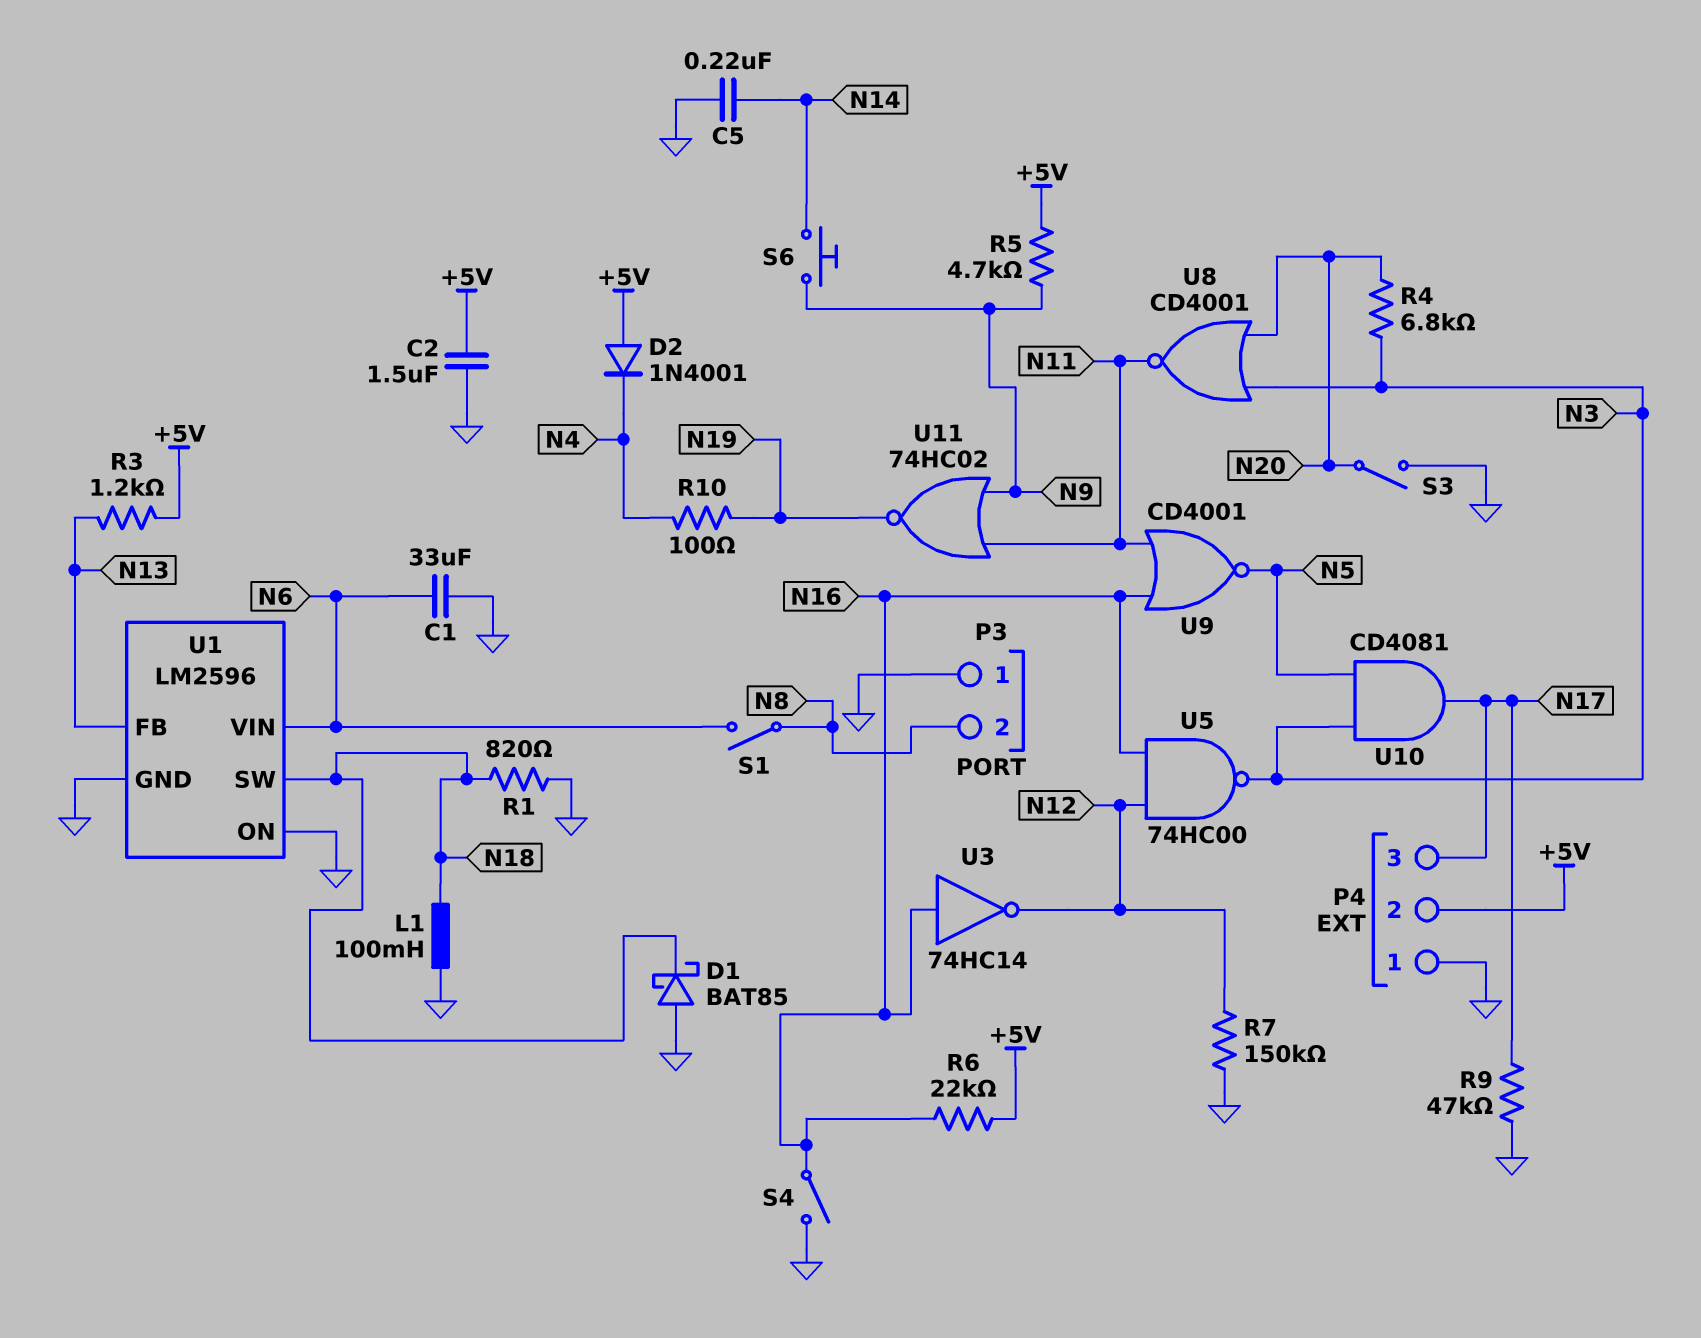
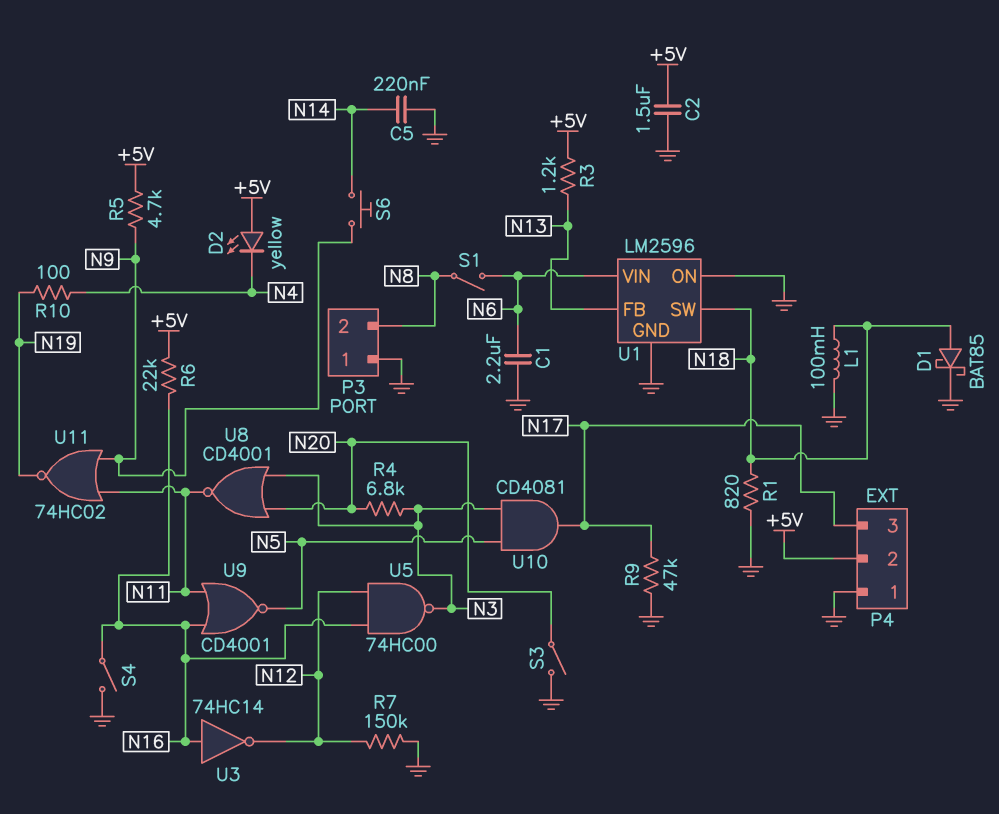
C1: 33uF (GND, N6) -> 2.2uF (GND, N6)
D1: schottky BAT85 (A GND, K N18) -> schottky BAT85 (A N18, K GND)
D2: diode 1N4001 (A +5V, K N4) -> LED yellow (A +5V, K N4)

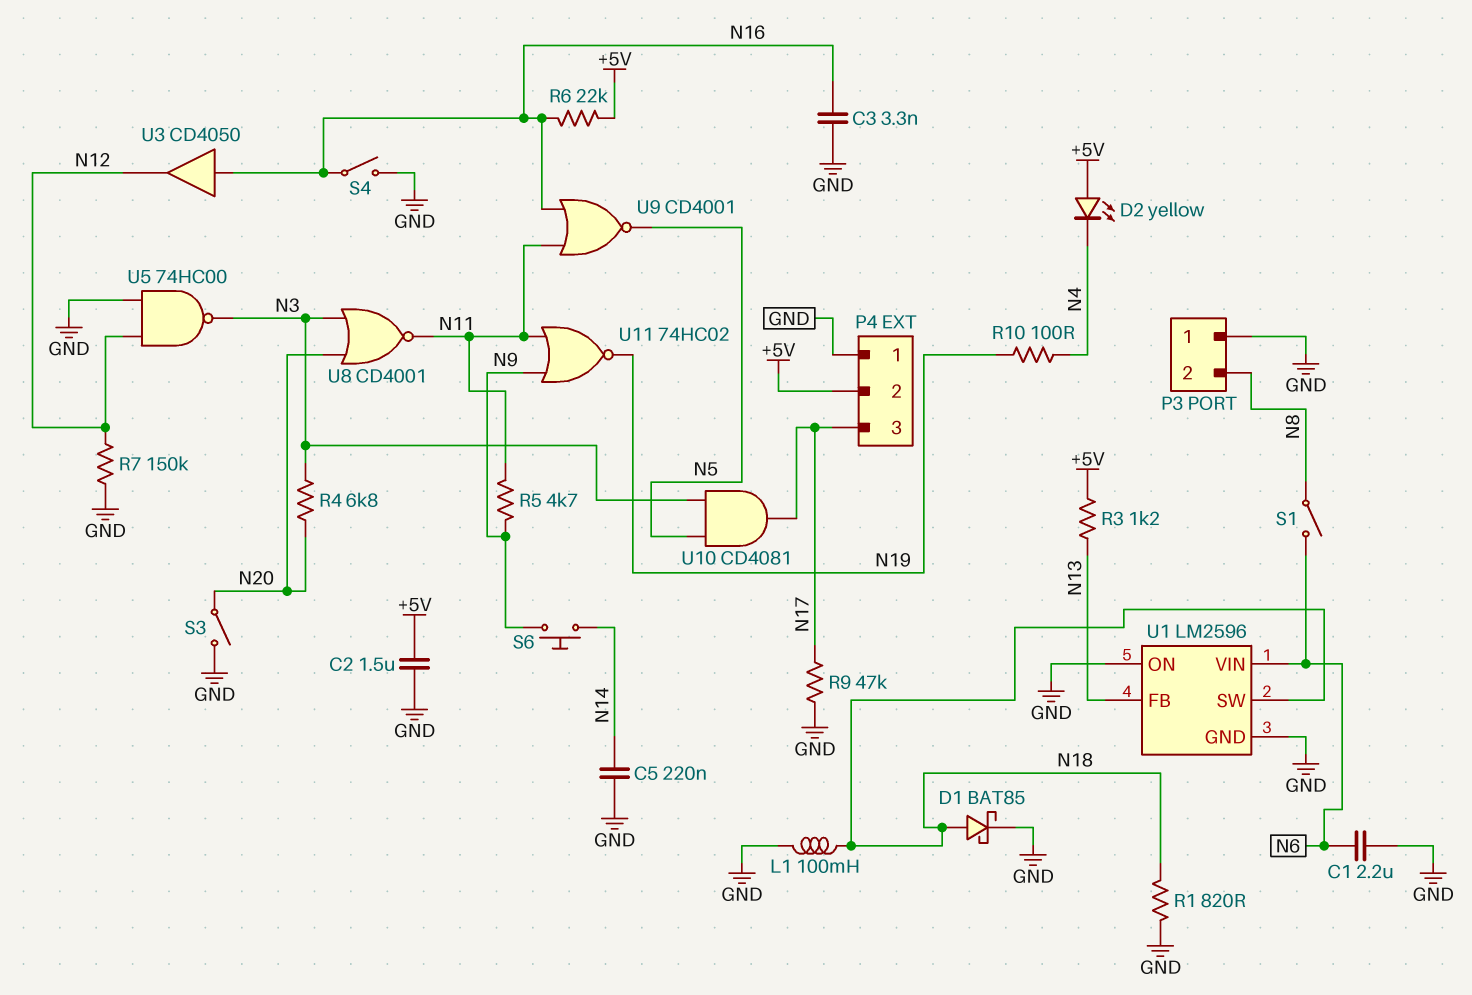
C3: none -> 3.3nF (GND, N16)
R5: 4.7k (+5V, N9) -> 4.7k (N9, N11)
U3: NOT 74HC14 (in N16, out N12) -> buffer CD4050 (in N16, out N12)
U5: NAND 74HC00 (in N12, in N16, out N3) -> NAND 74HC00 (in GND, in N12, out N3)

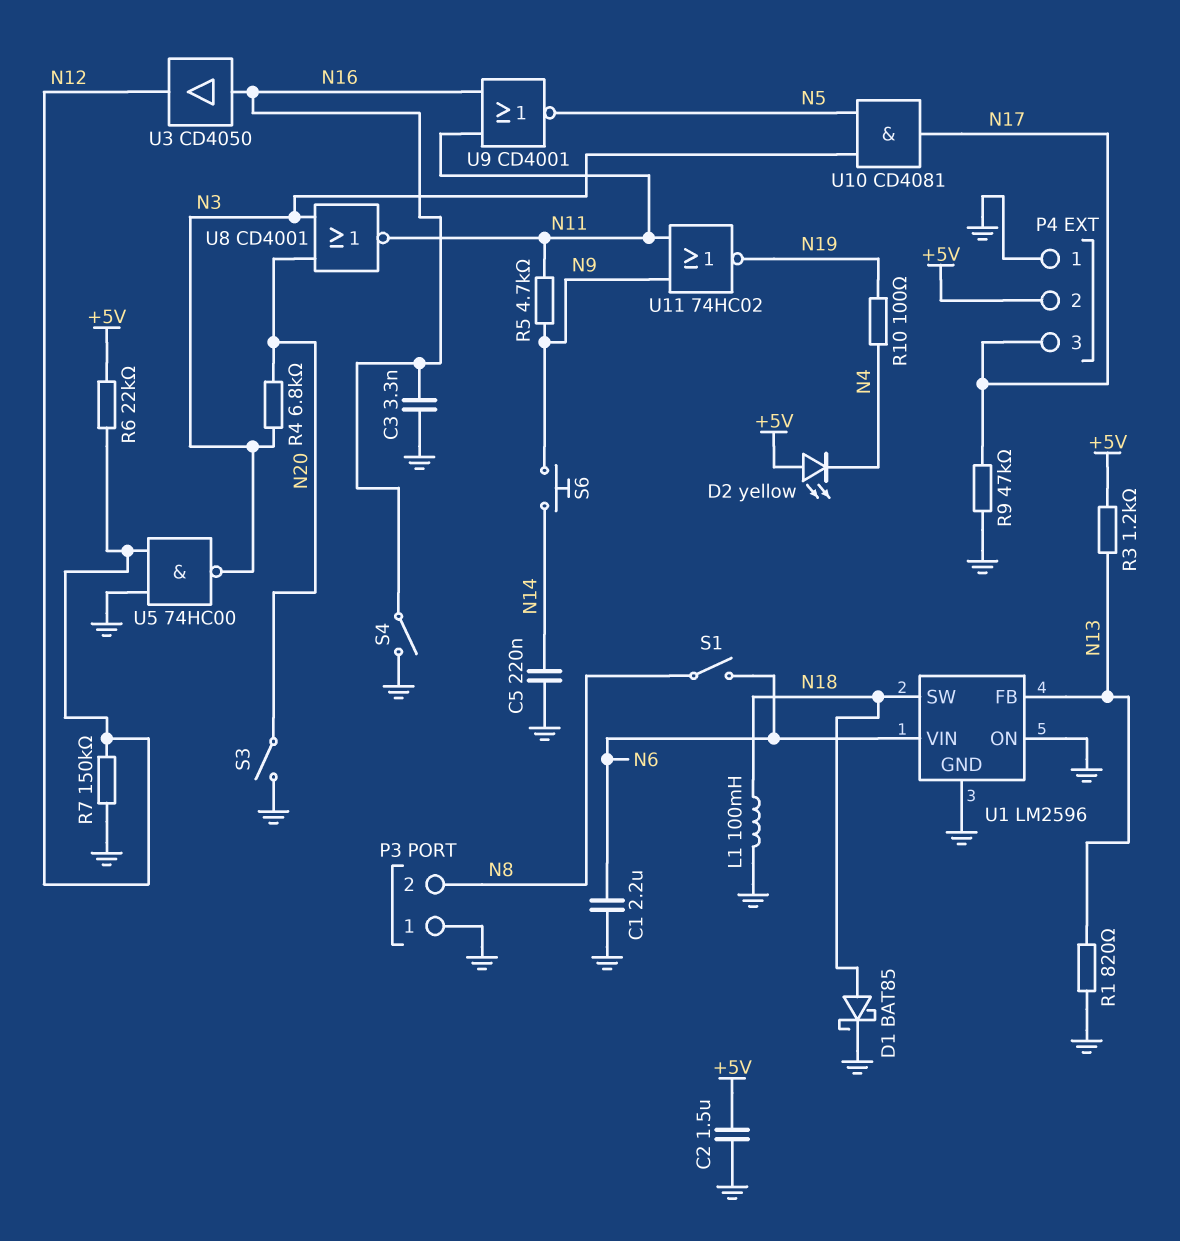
R1: 820 (GND, N18) -> 820 (GND, N13)
R6: 22k (+5V, N16) -> 22k (+5V, N12)

